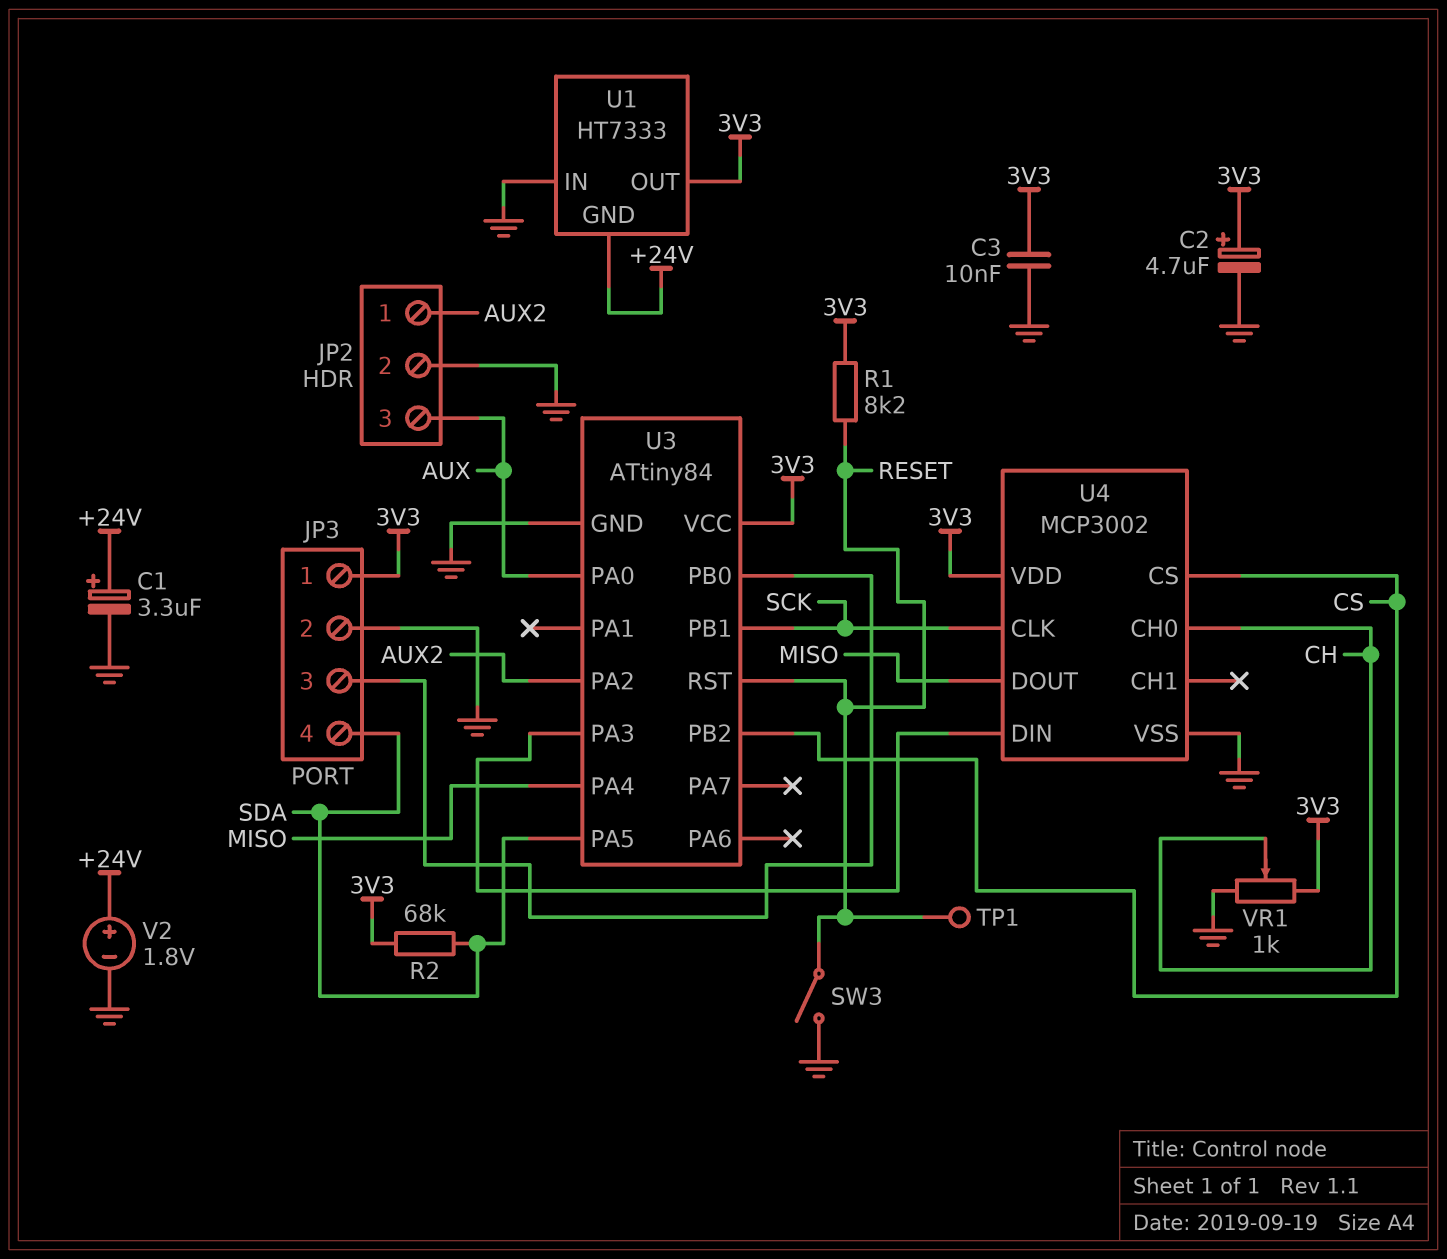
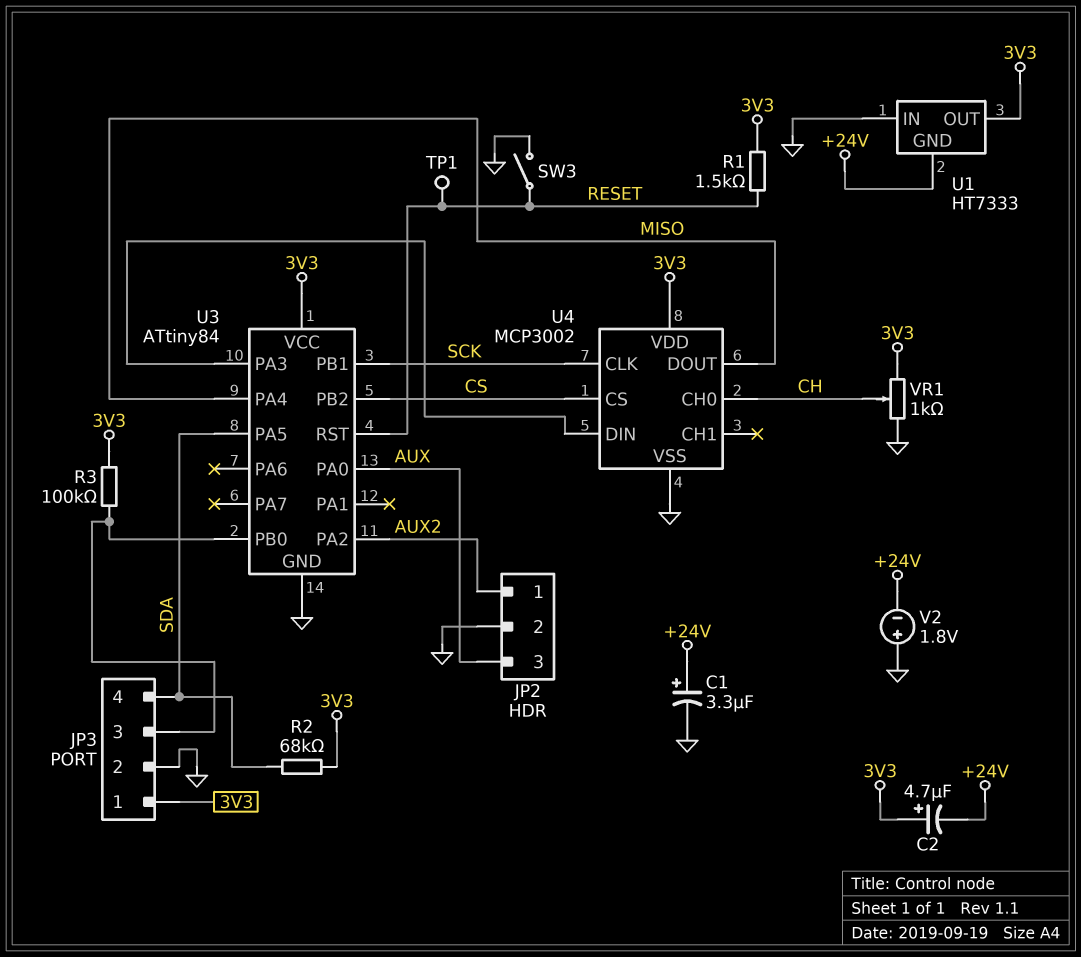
C2: 4.7uF (plus 3V3, minus GND) -> 4.7uF (plus 3V3, minus +24V)
C3: 10nF (3V3, GND) -> none
R1: 8.2k (3V3, RESET) -> 1.5k (3V3, RESET)
R3: none -> 100k (3V3, JP3/3)
V2: 1.8V (plus +24V, minus GND) -> 1.8V (plus GND, minus +24V)

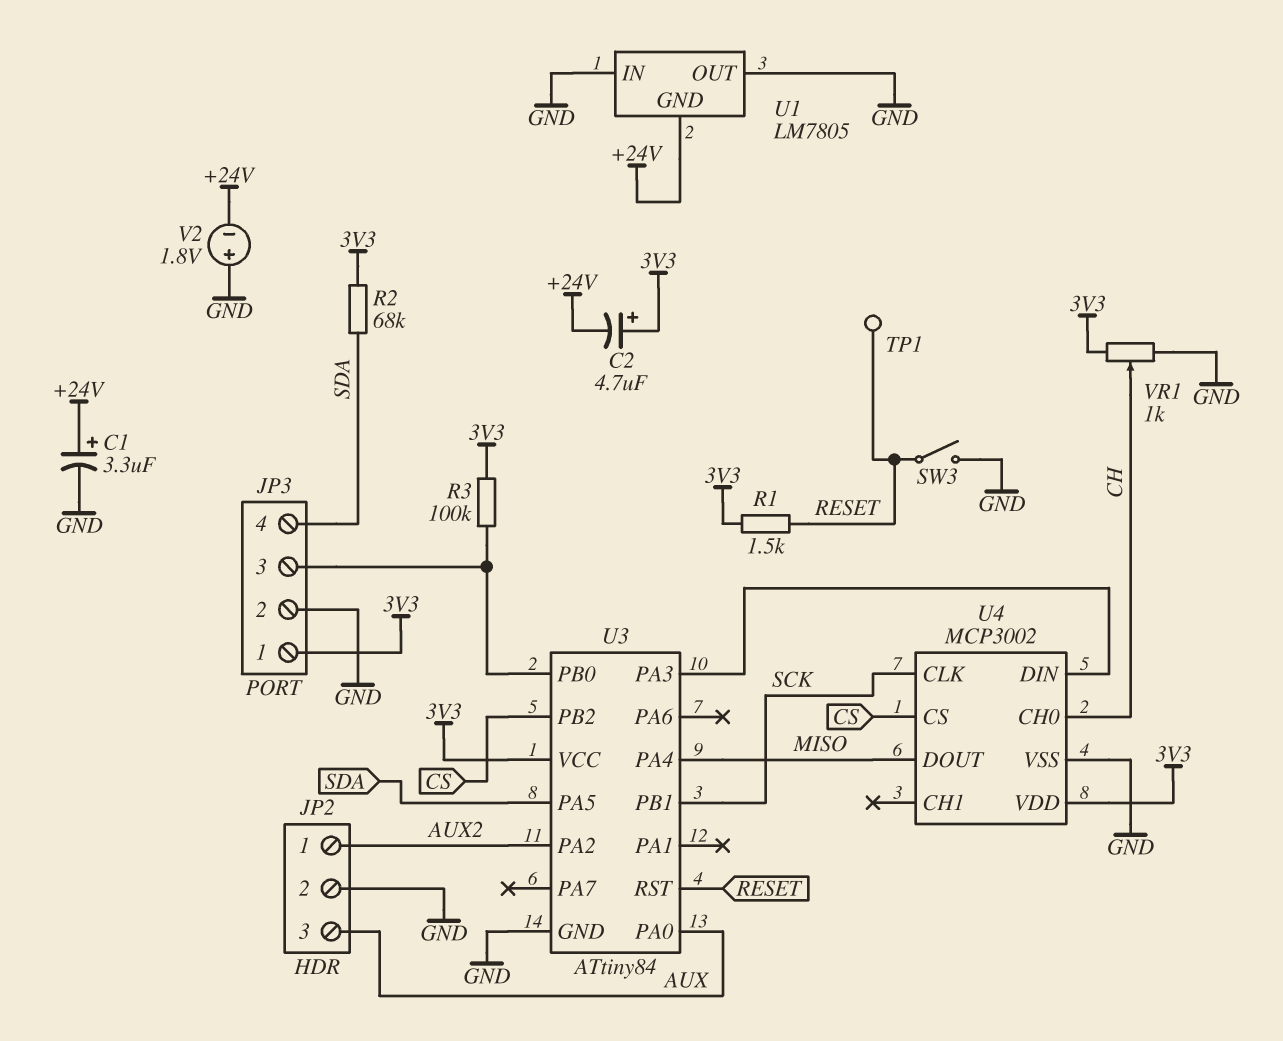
U1: HT7333 -> LM7805
U1 pin OUT: 3V3 -> GND

